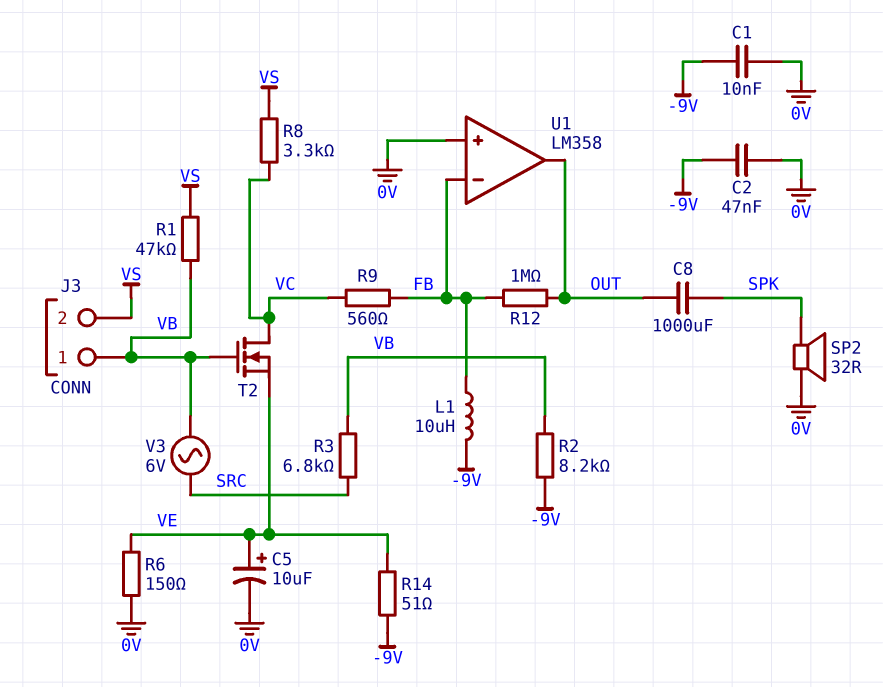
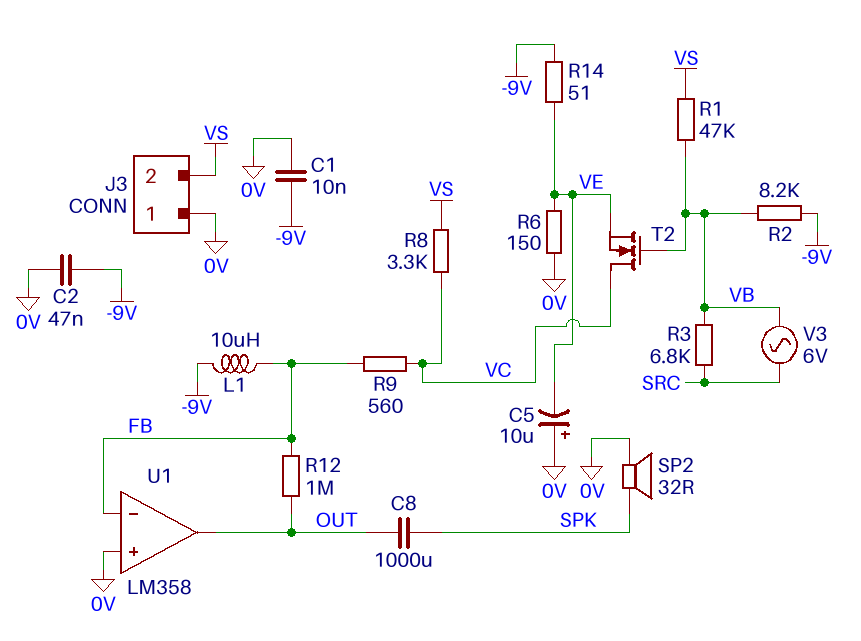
C5: 10uF (plus VE, minus 0V) -> 10uF (plus 0V, minus VE)
J3 pin 1: VB -> 0V

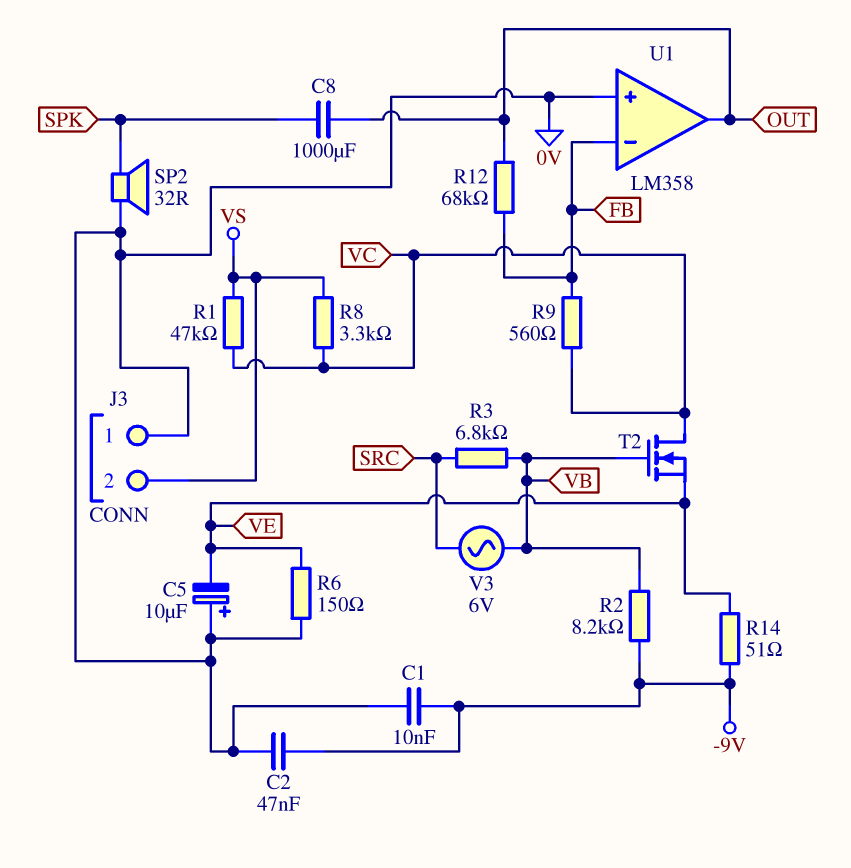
L1: 10uH (-9V, FB) -> none
R1: 47k (VB, VS) -> 47k (VC, VS)
R12: 1M (FB, OUT) -> 68k (FB, OUT)

